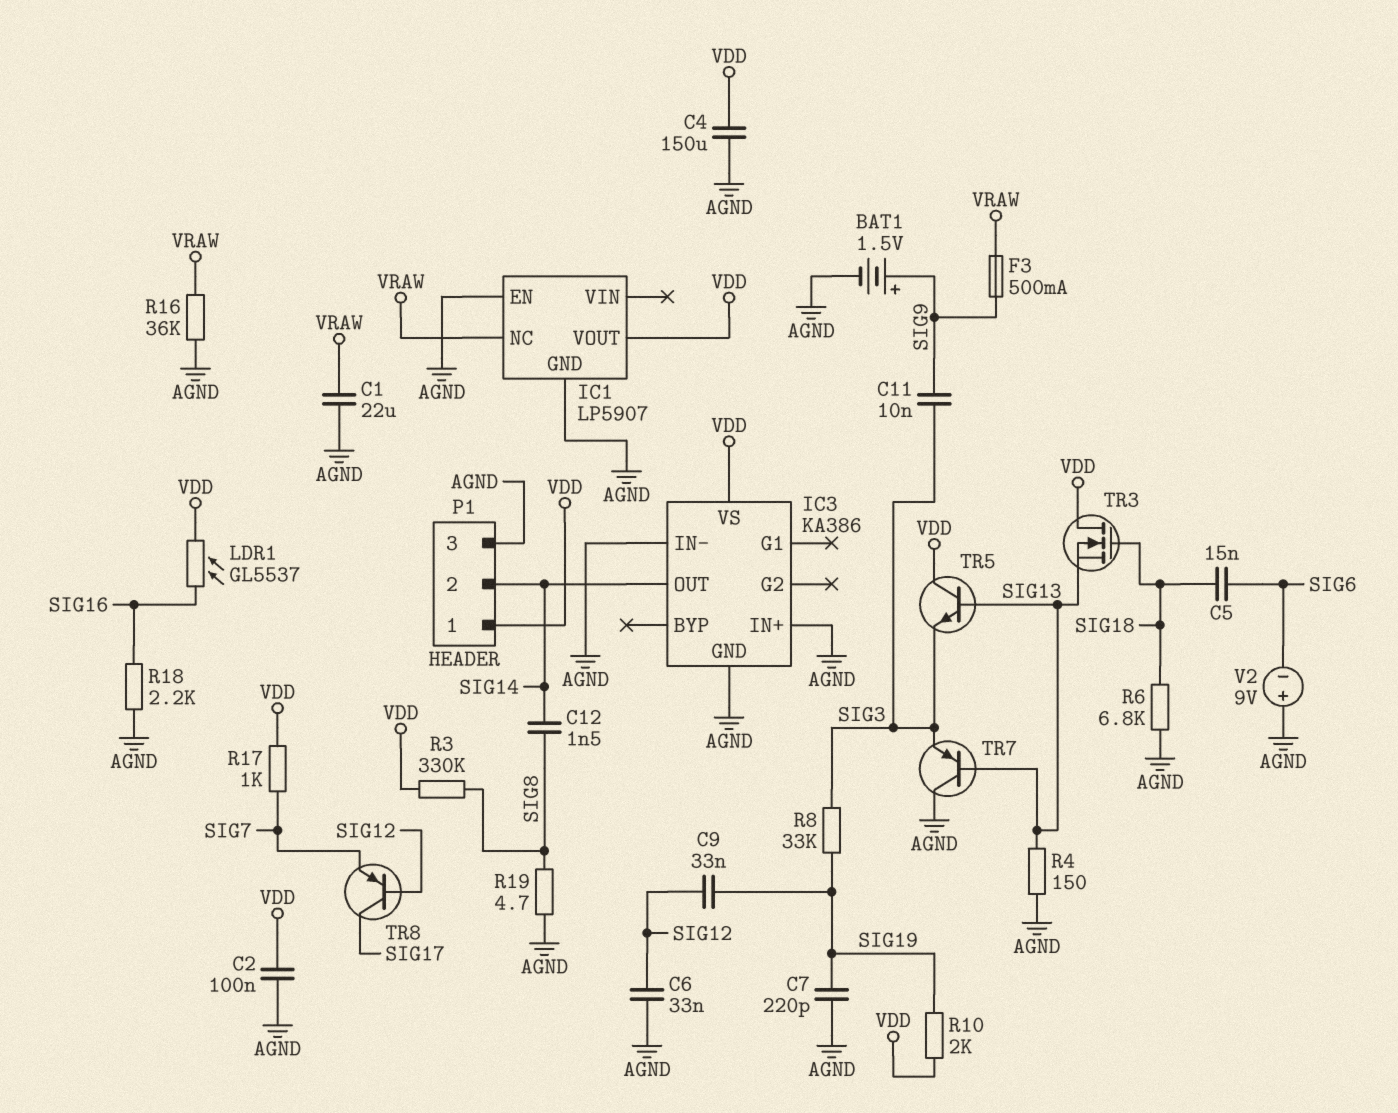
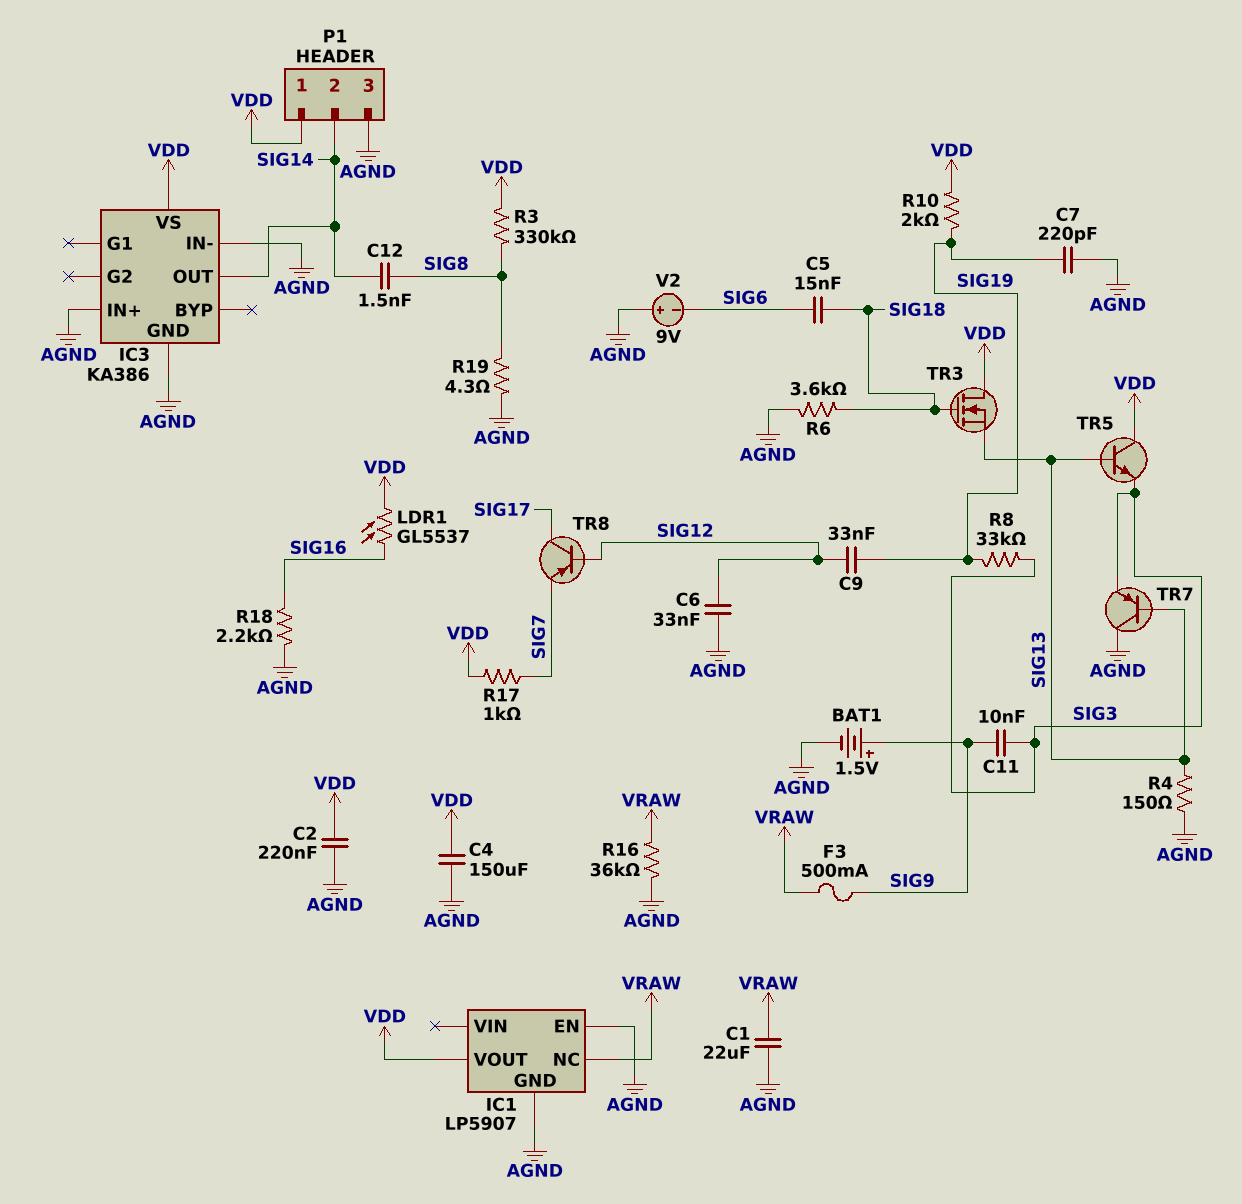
C2: 100nF (AGND, VDD) -> 220nF (AGND, VDD)
R6: 6.8k (AGND, SIG18) -> 3.6k (AGND, SIG18)
R19: 4.7 (AGND, SIG8) -> 4.3 (AGND, SIG8)

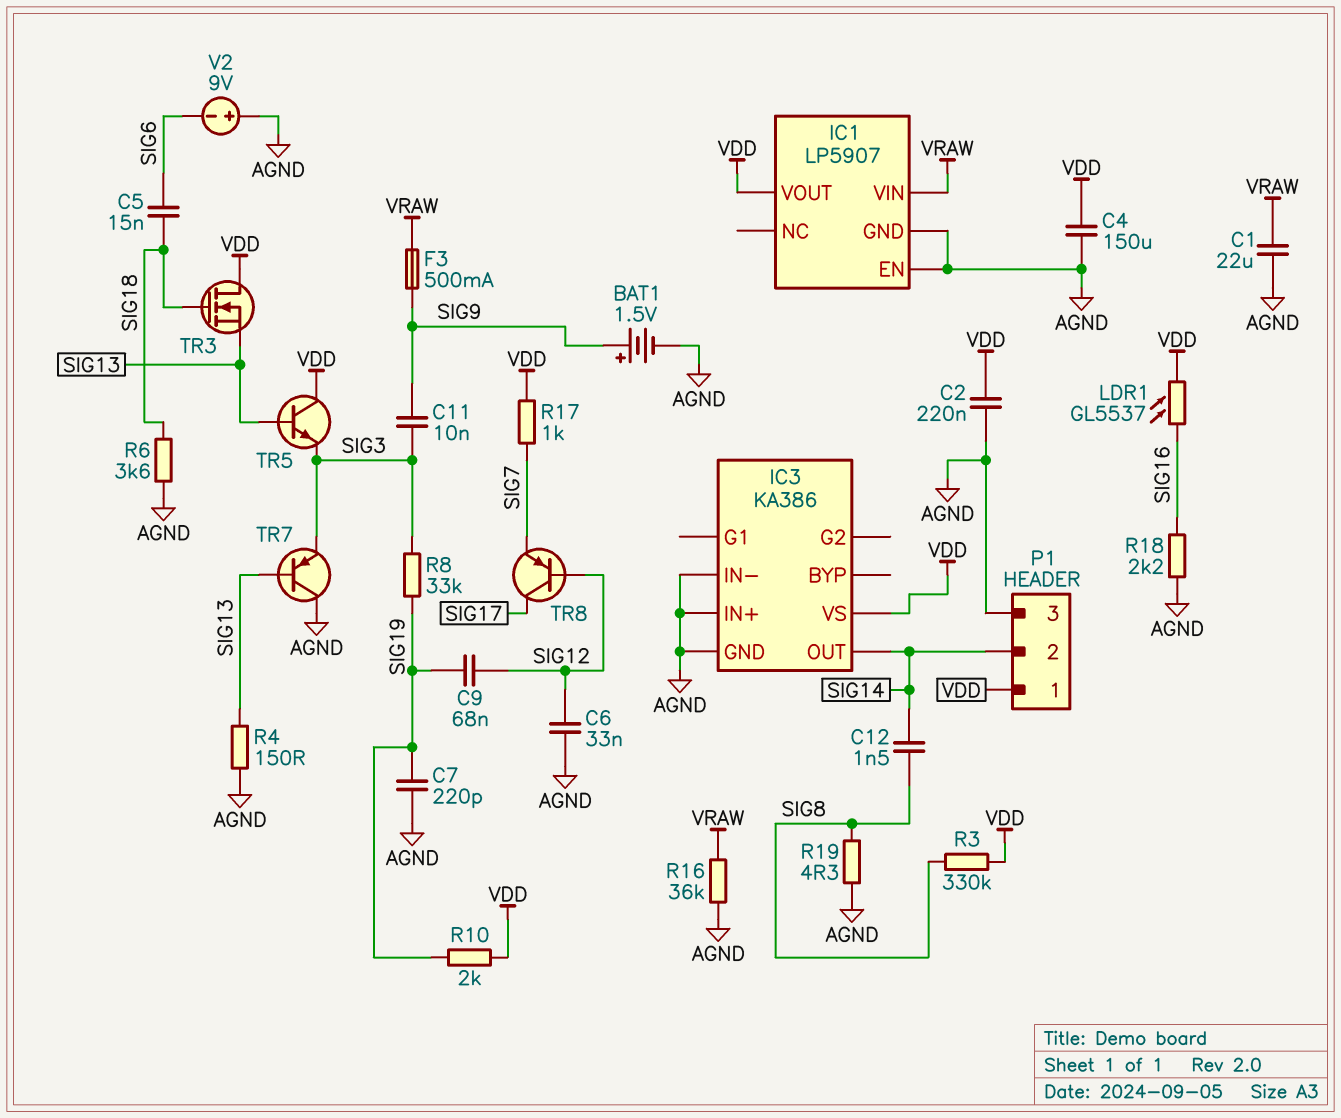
C9: 33nF (SIG12, SIG19) -> 68nF (SIG12, SIG19)
IC1 pin NC: VRAW -> none
IC1 pin VIN: none -> VRAW

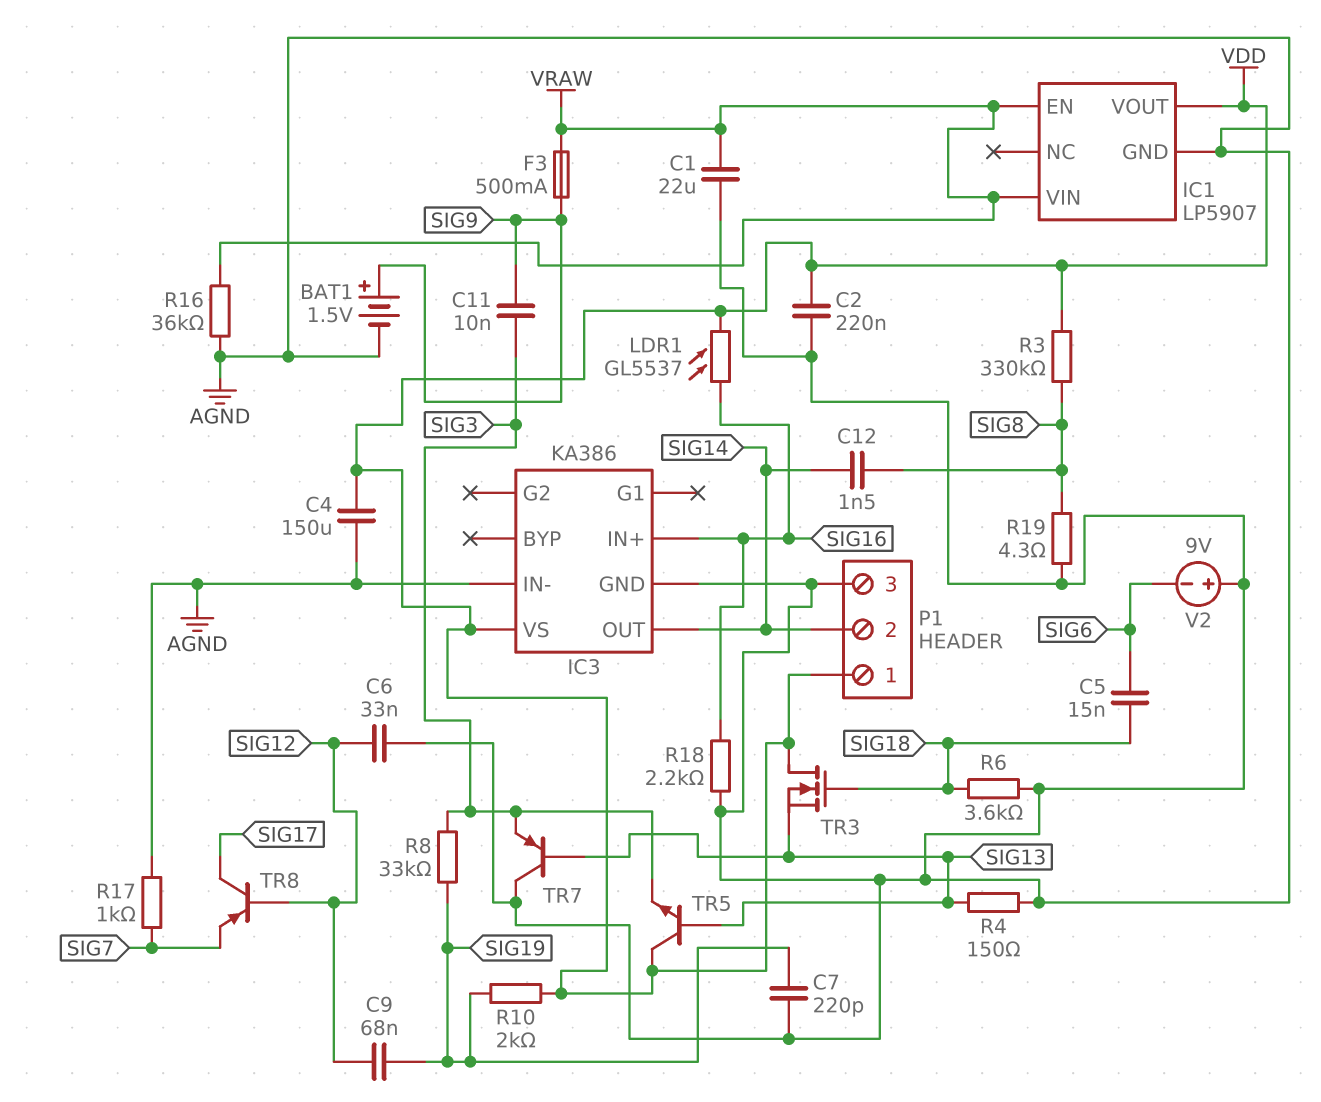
IC1 pin EN: AGND -> VRAW
IC3 pin IN+: AGND -> SIG16
R17: 1k (SIG7, VDD) -> 1k (AGND, SIG7)

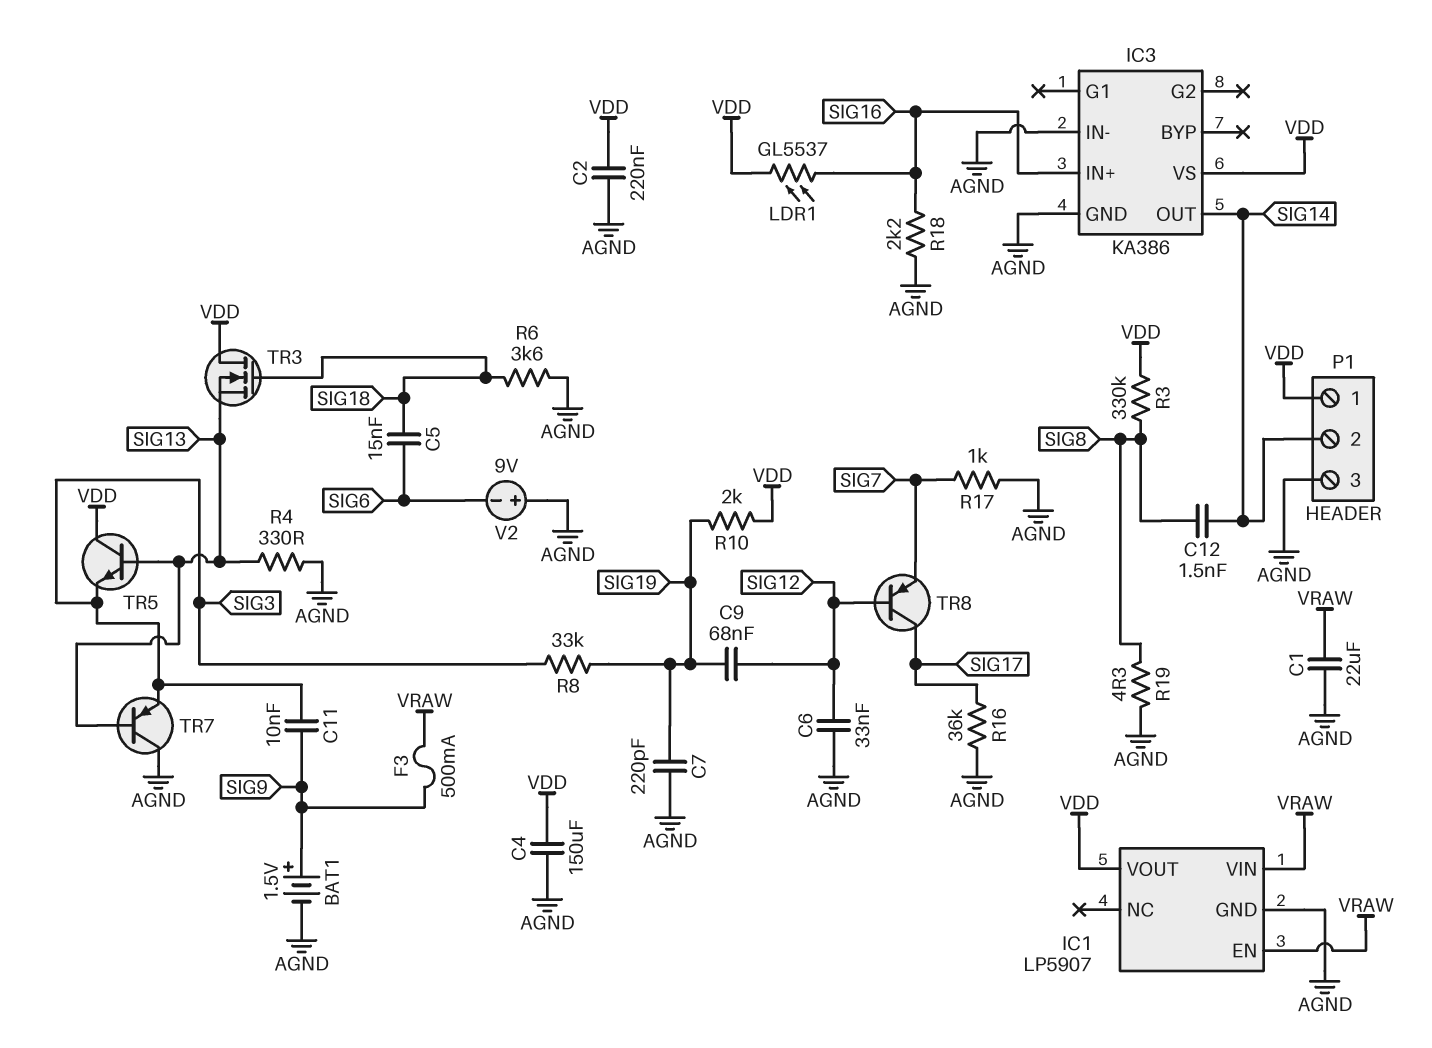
R4: 150 (AGND, SIG13) -> 330 (AGND, SIG13)
R16: 36k (AGND, VRAW) -> 36k (AGND, SIG17)

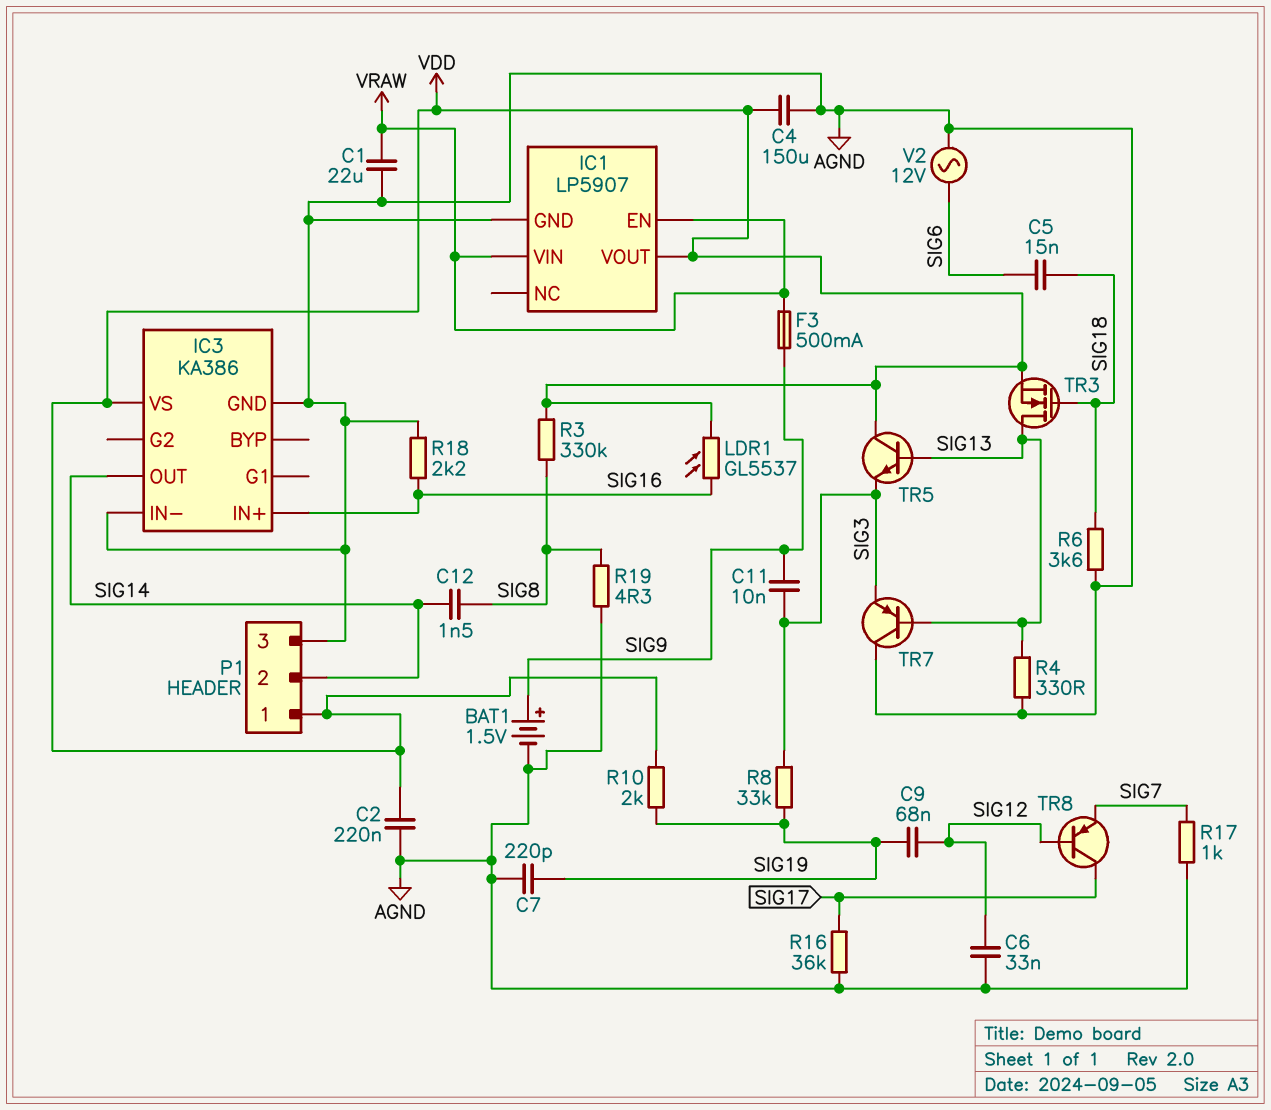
TR3: NMOS (G SIG18, D VDD, S SIG13) -> NMOS (G SIG18, D SIG13, S VDD)
V2: 9V (plus AGND, minus SIG6) -> AC 12V (AGND, SIG6)

